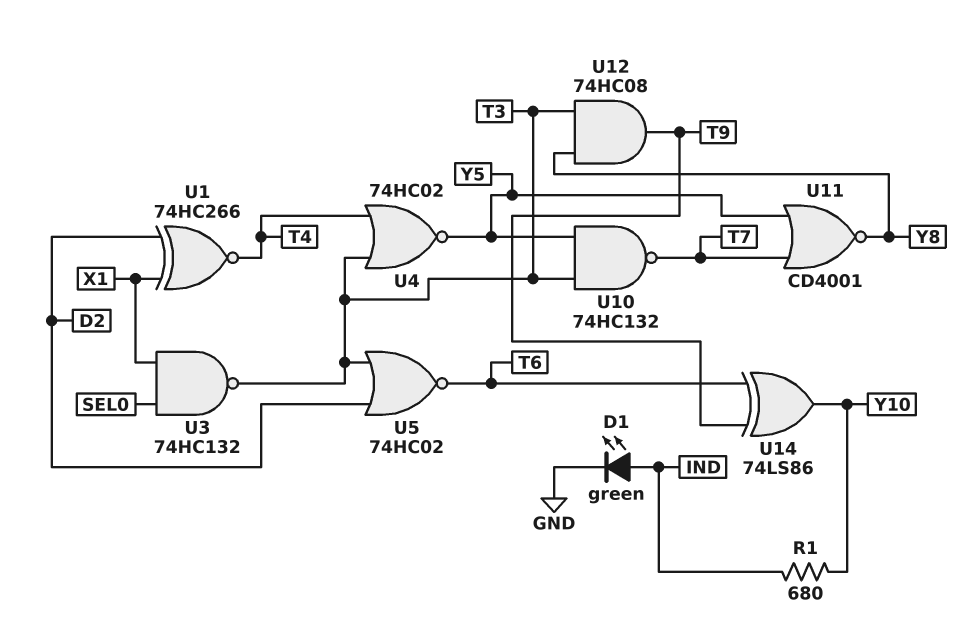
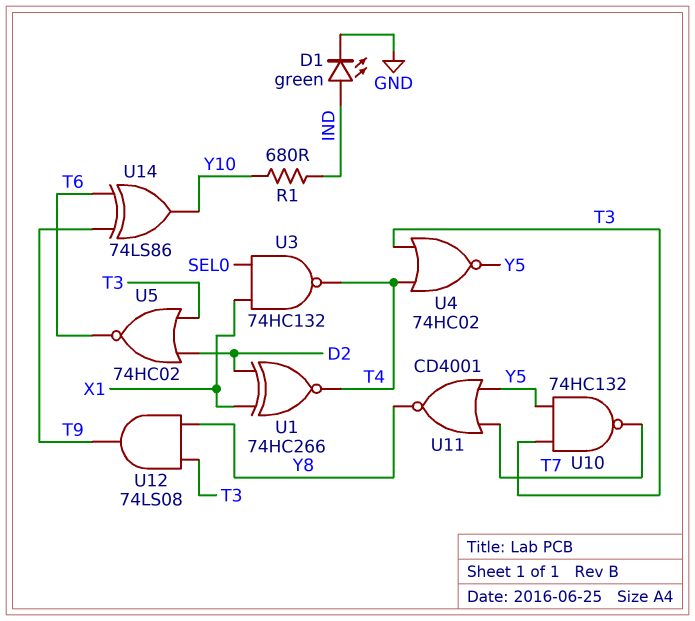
U3: NAND 74HC132 (in SEL0, in X1, out T3) -> NAND 74HC132 (in SEL0, in X1, out T4)
U12: AND 74HC08 (in T3, in Y8, out T9) -> AND 74LS08 (in T3, in Y8, out T9)

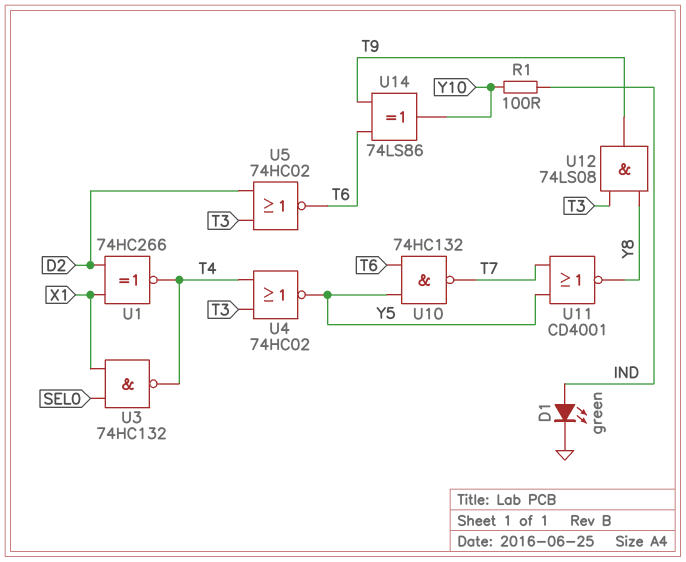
R1: 680 (IND, Y10) -> 100 (IND, Y10)
U10: NAND 74HC132 (in T3, in Y5, out T7) -> NAND 74HC132 (in T6, in Y5, out T7)

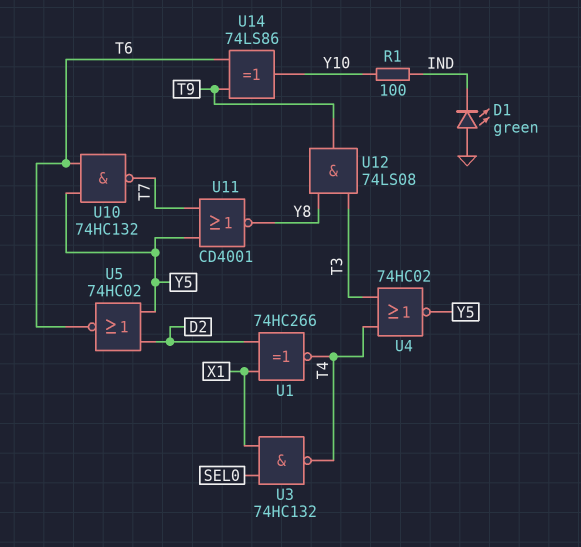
D1: LED green (A IND, K GND) -> LED green (A GND, K IND)
U5: NOR 74HC02 (in D2, in T3, out T6) -> NOR 74HC02 (in D2, in Y5, out T6)

